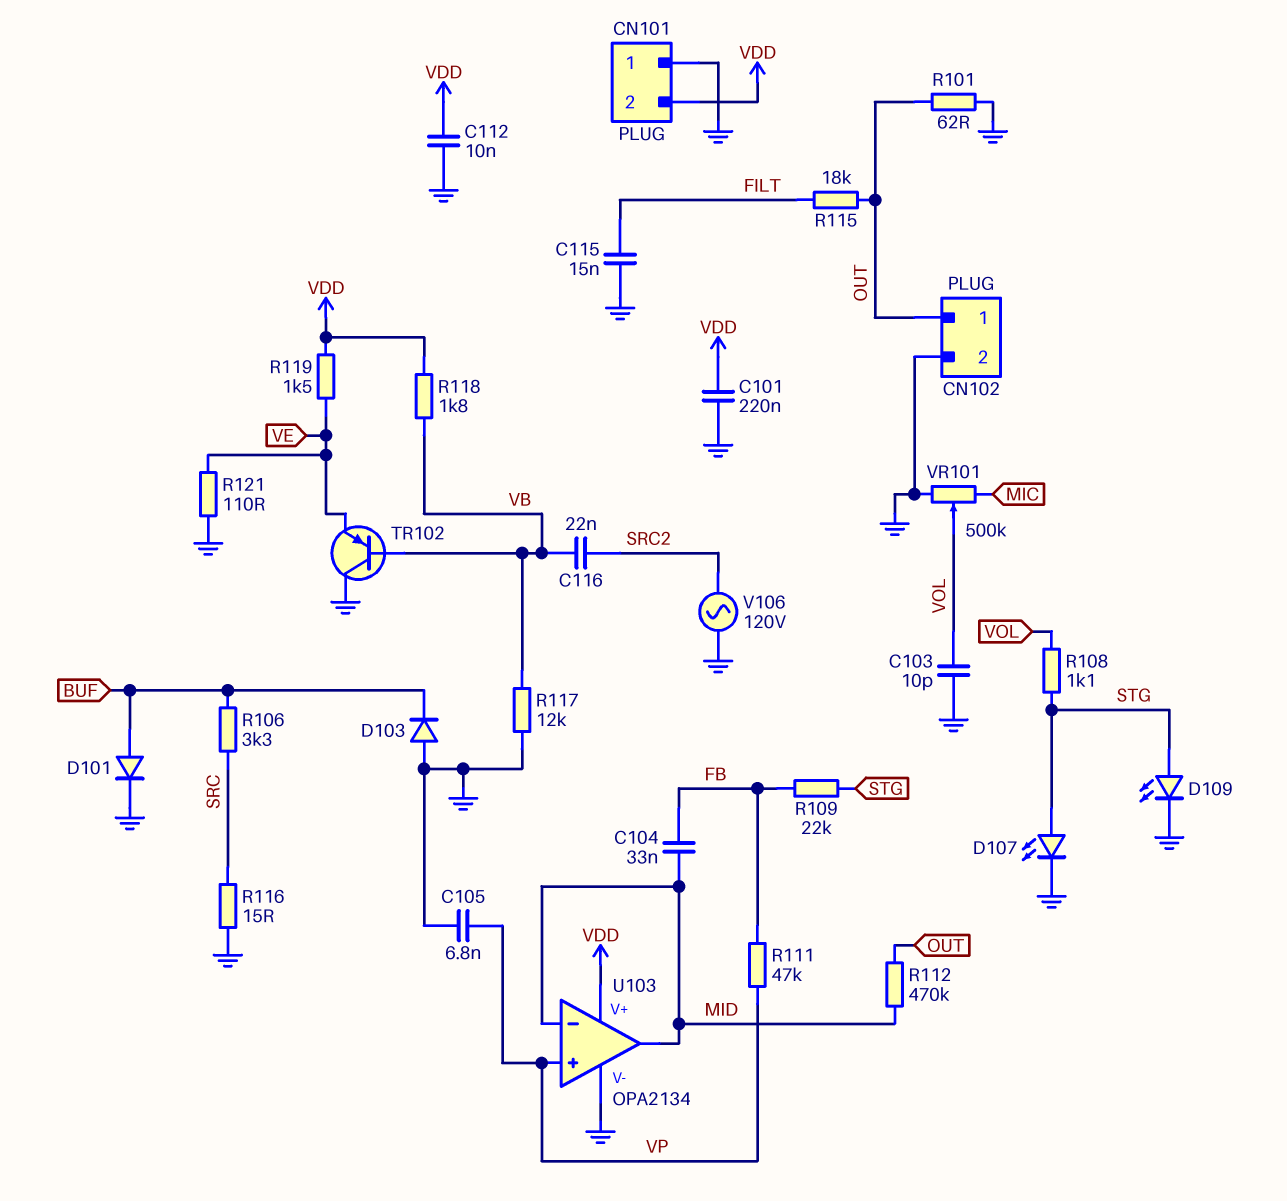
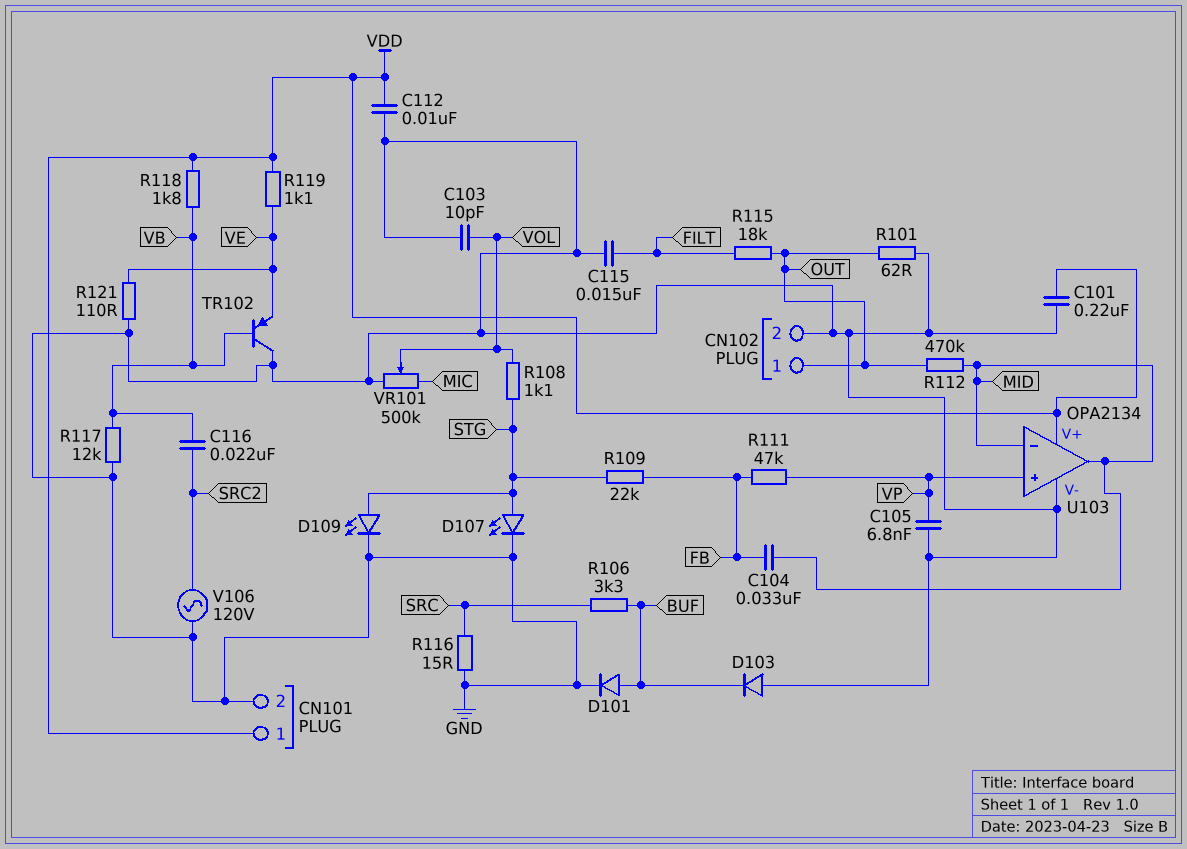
CN101 pin 1: GND -> VDD
CN101 pin 2: VDD -> GND
R119: 1.5k (VDD, VE) -> 1.1k (VDD, VE)

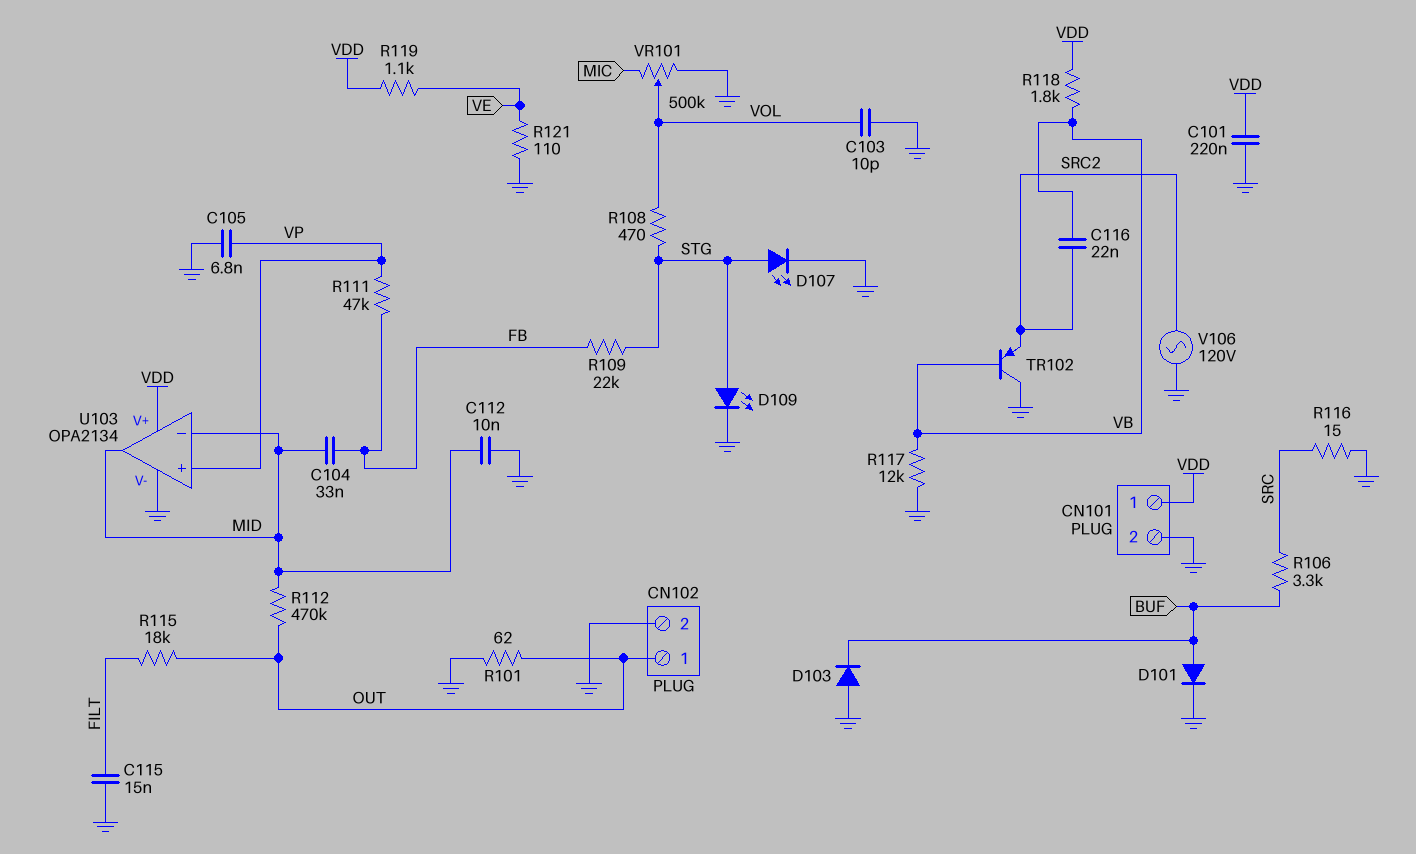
C112: 10nF (GND, VDD) -> 10nF (GND, MID)
R108: 1.1k (STG, VOL) -> 470 (STG, VOL)
TR102: PNP (B VB, C GND, E VE) -> PNP (B VB, C GND, E SRC2)

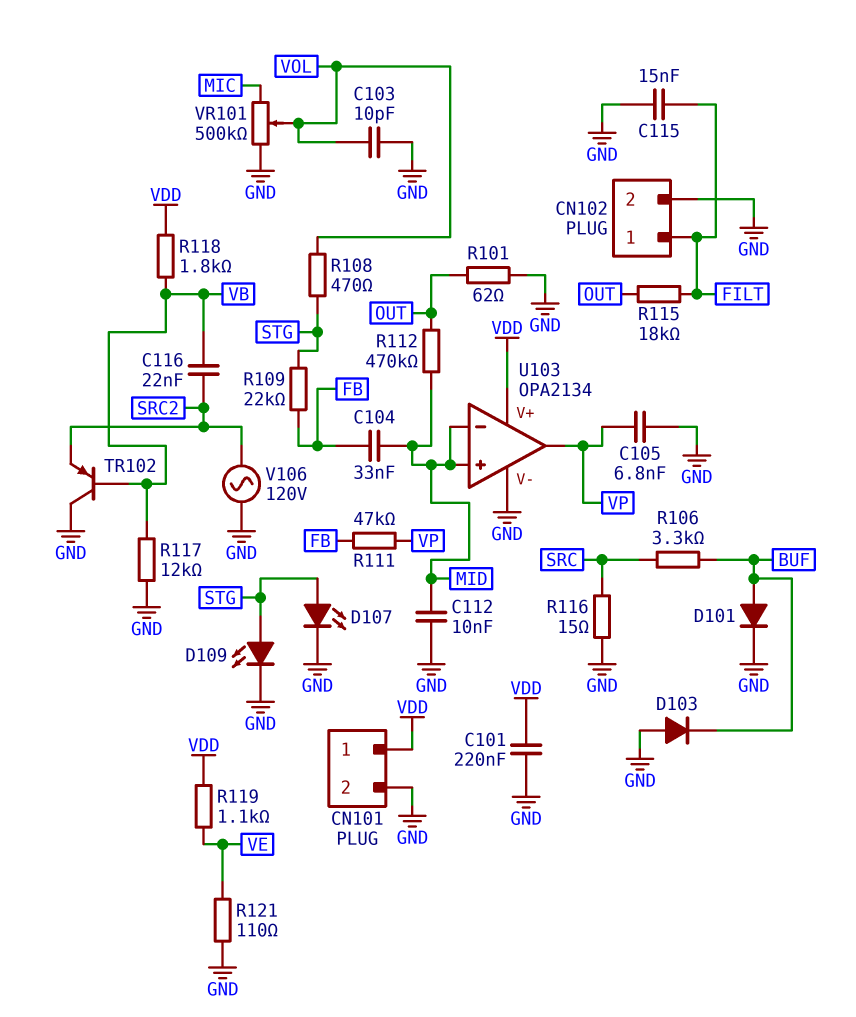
CN102 pin 1: OUT -> FILT
U103 pin in+: VP -> MID
U103 pin out: MID -> VP

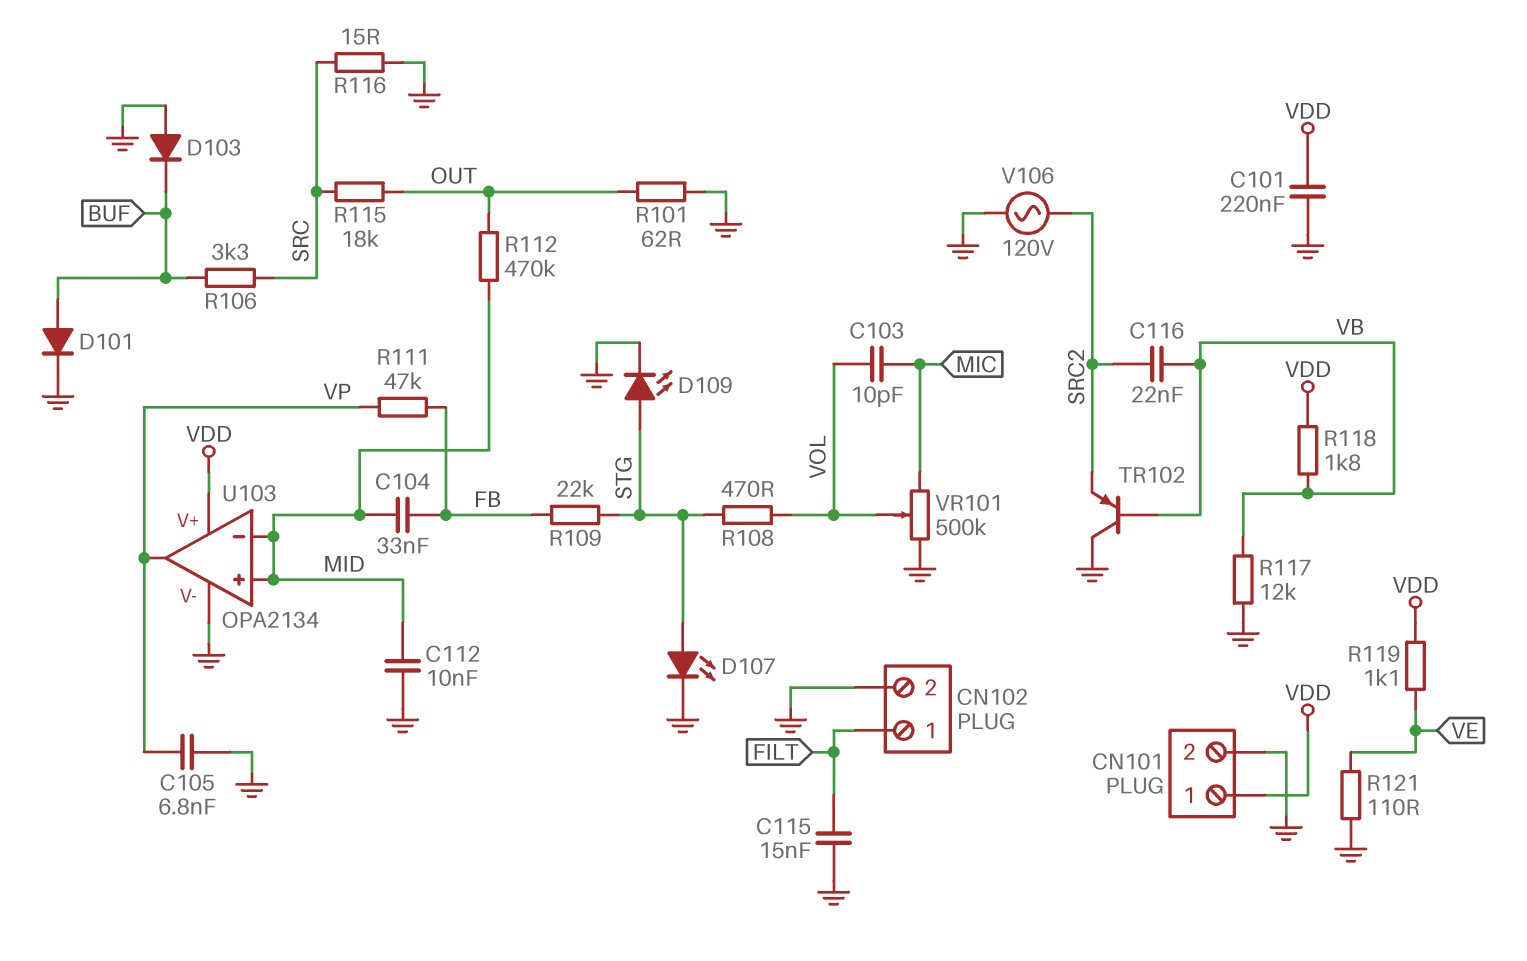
C103: 10pF (GND, VOL) -> 10pF (MIC, VOL)
R115: 18k (FILT, OUT) -> 18k (OUT, SRC)

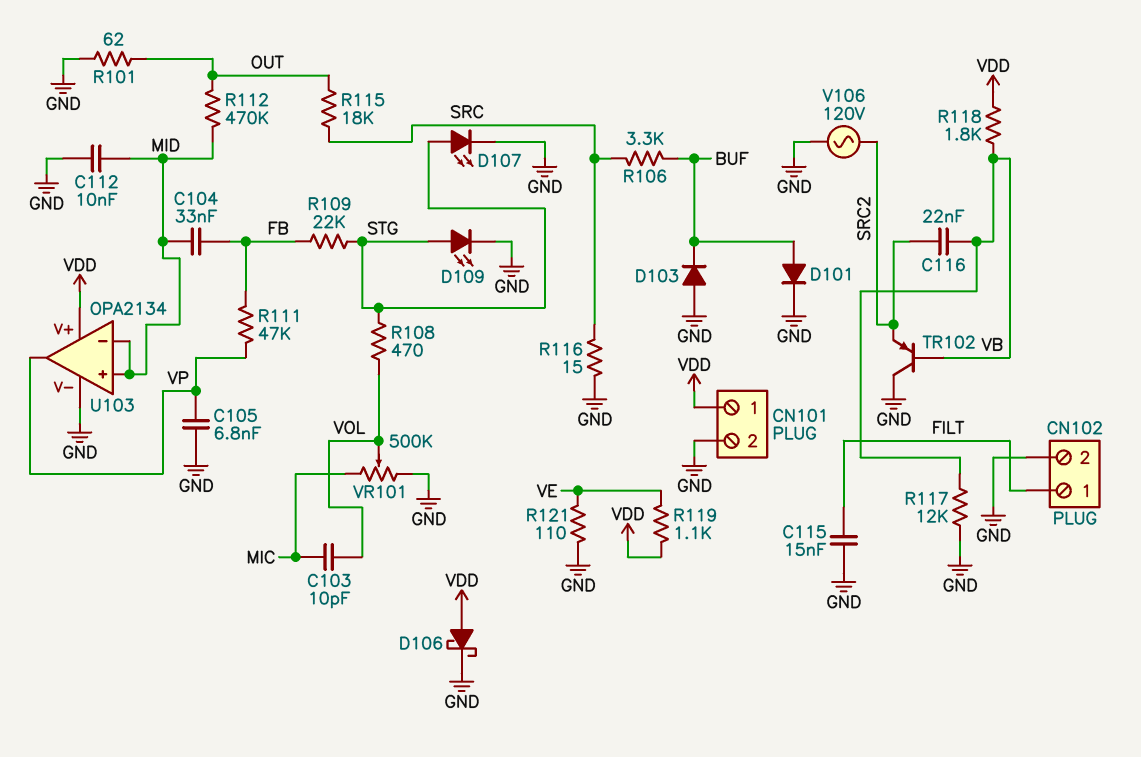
C101: 220nF (GND, VDD) -> none
D106: none -> schottky (A VDD, K GND)

